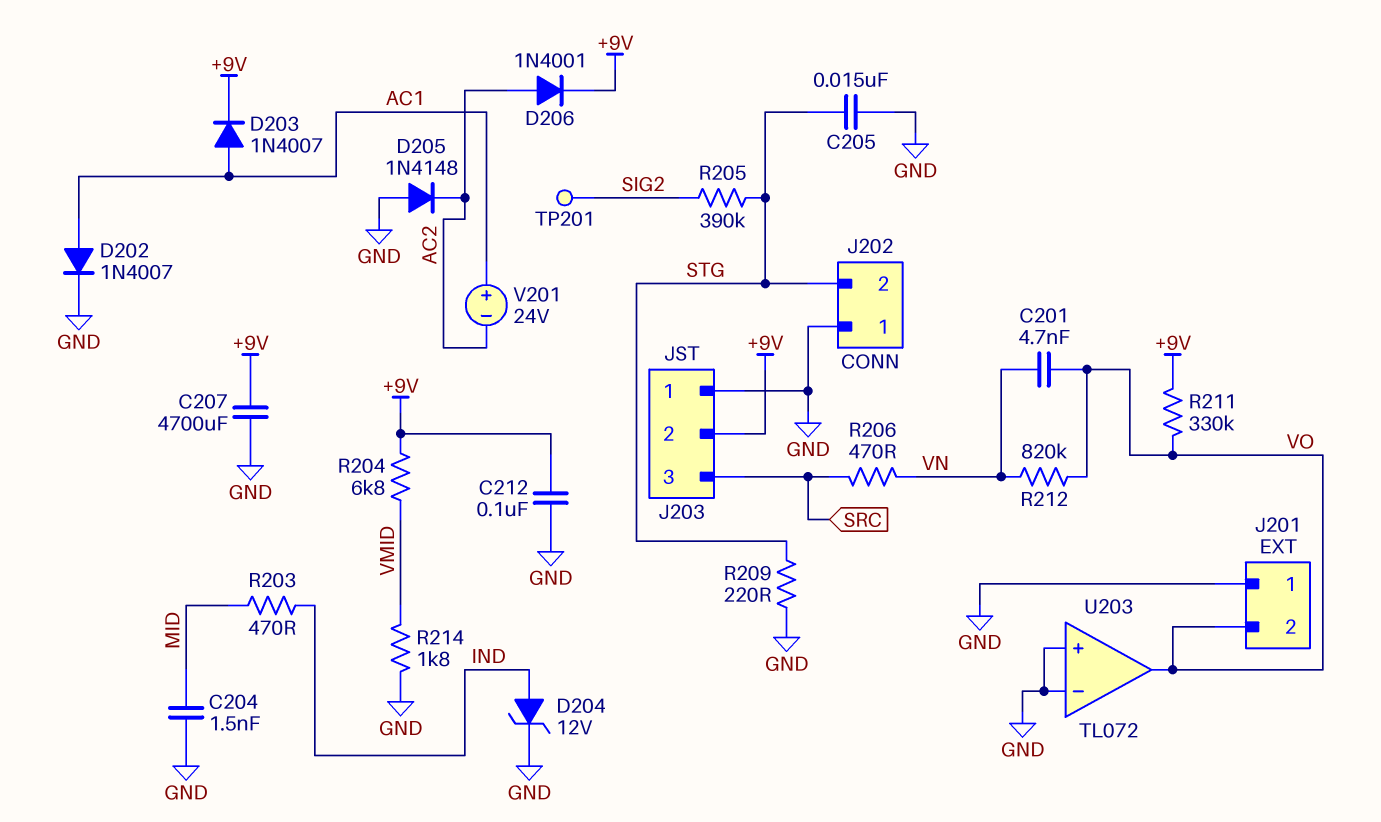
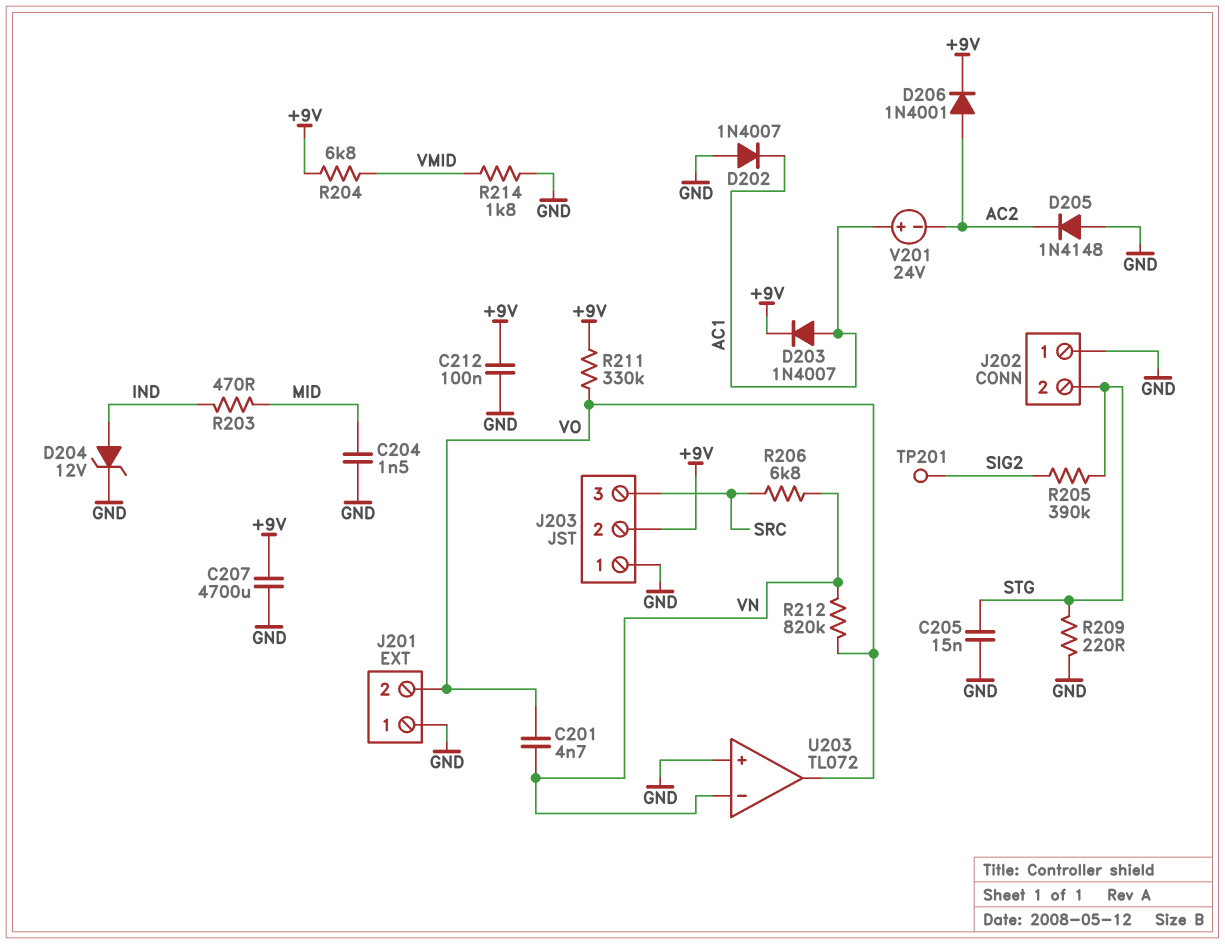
D202: diode 1N4007 (A AC1, K GND) -> diode 1N4007 (A GND, K AC1)
R206: 470 (SRC, VN) -> 6.8k (SRC, VN)
U203 pin in-: GND -> VN

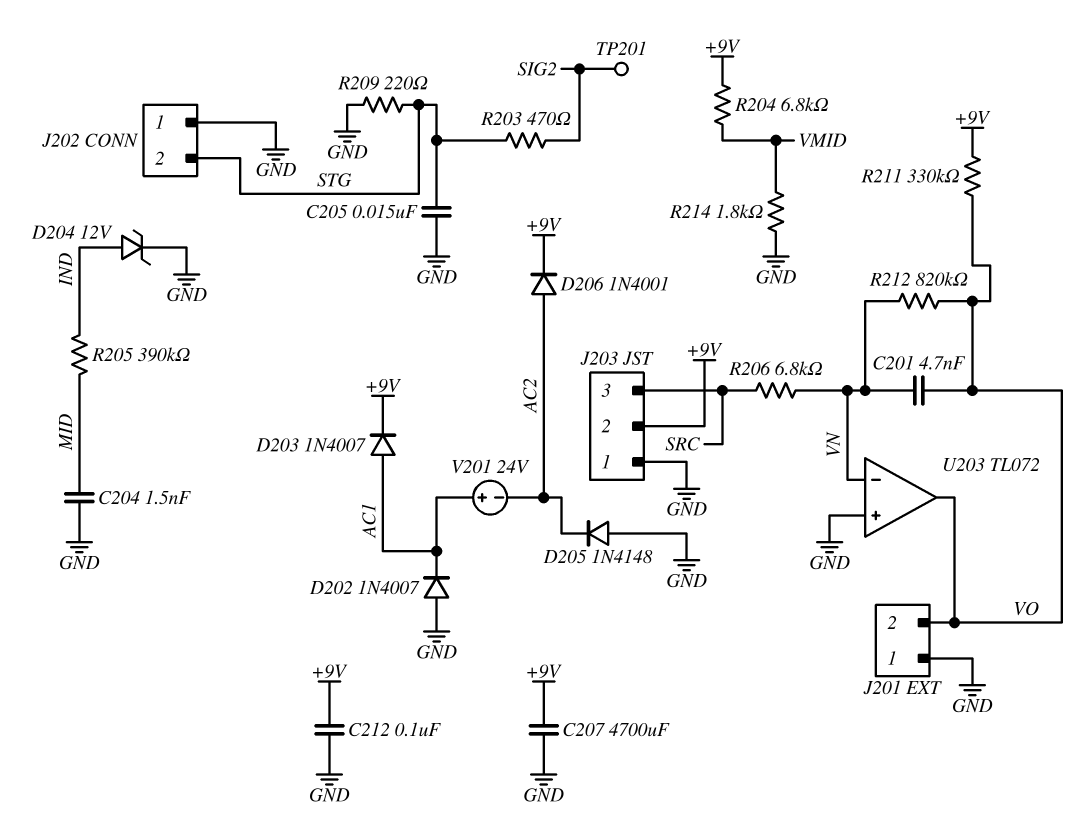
R203: 470 (IND, MID) -> 470 (SIG2, STG)
R205: 390k (SIG2, STG) -> 390k (IND, MID)

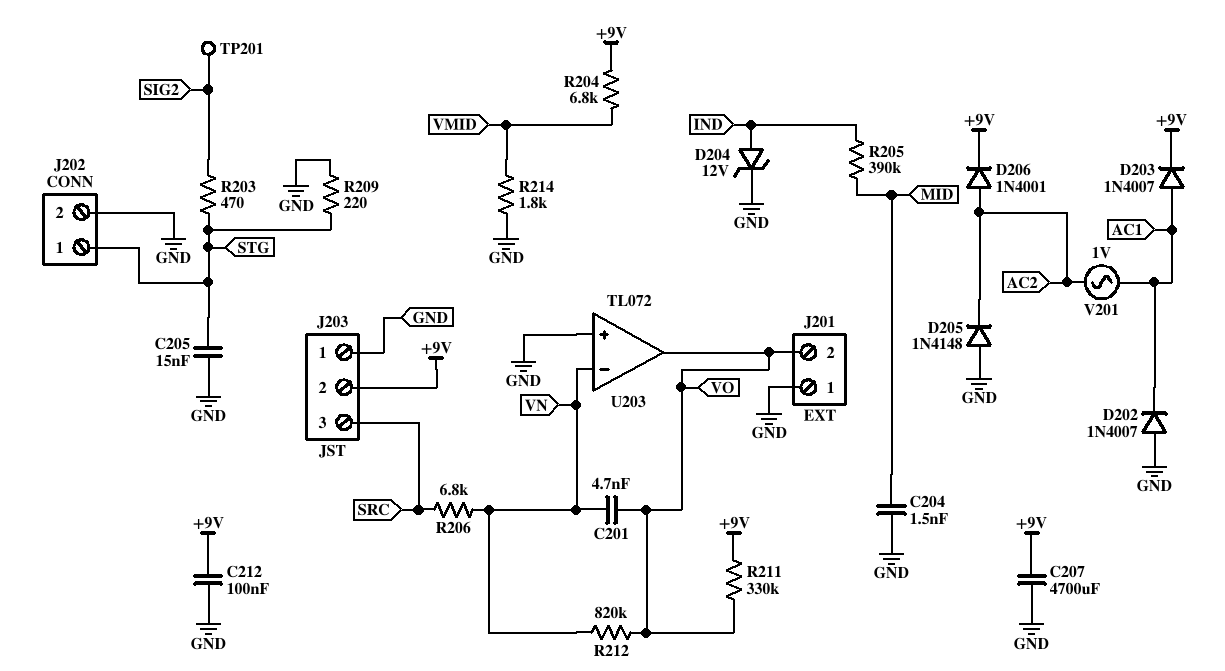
J202 pin 1: GND -> STG
J202 pin 2: STG -> GND
V201: 24V (plus AC1, minus AC2) -> AC 1V (AC1, AC2)

